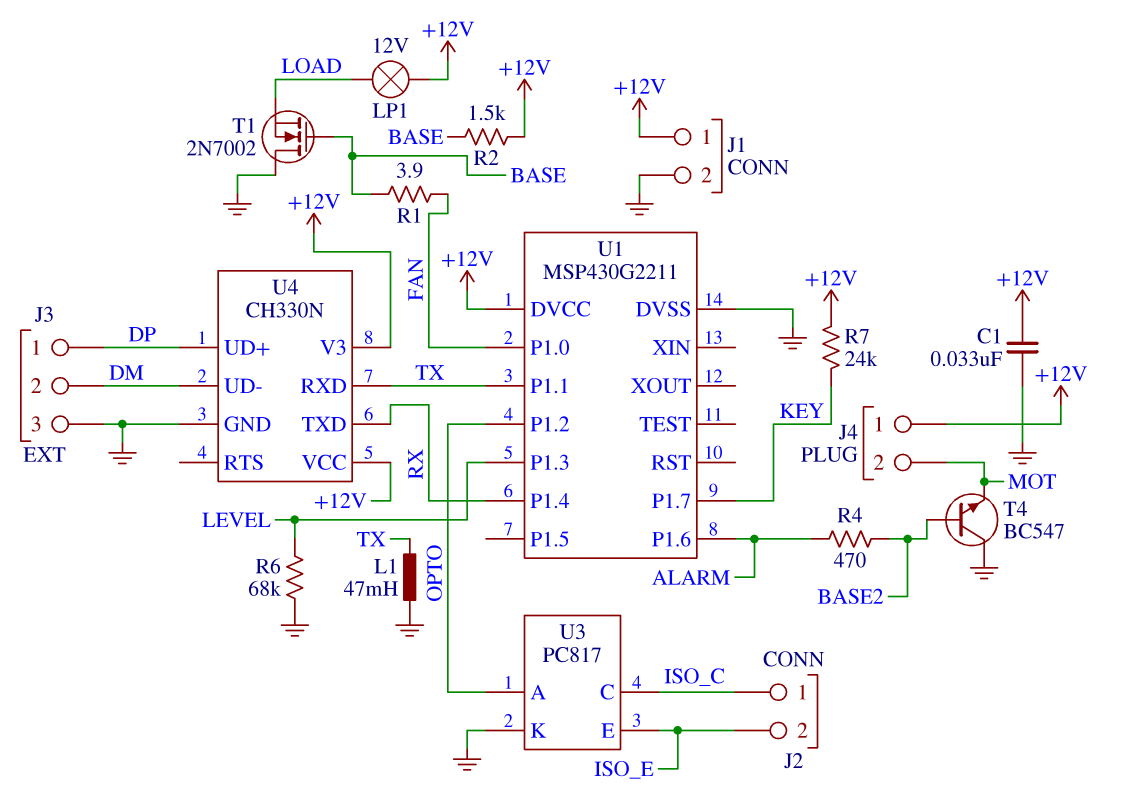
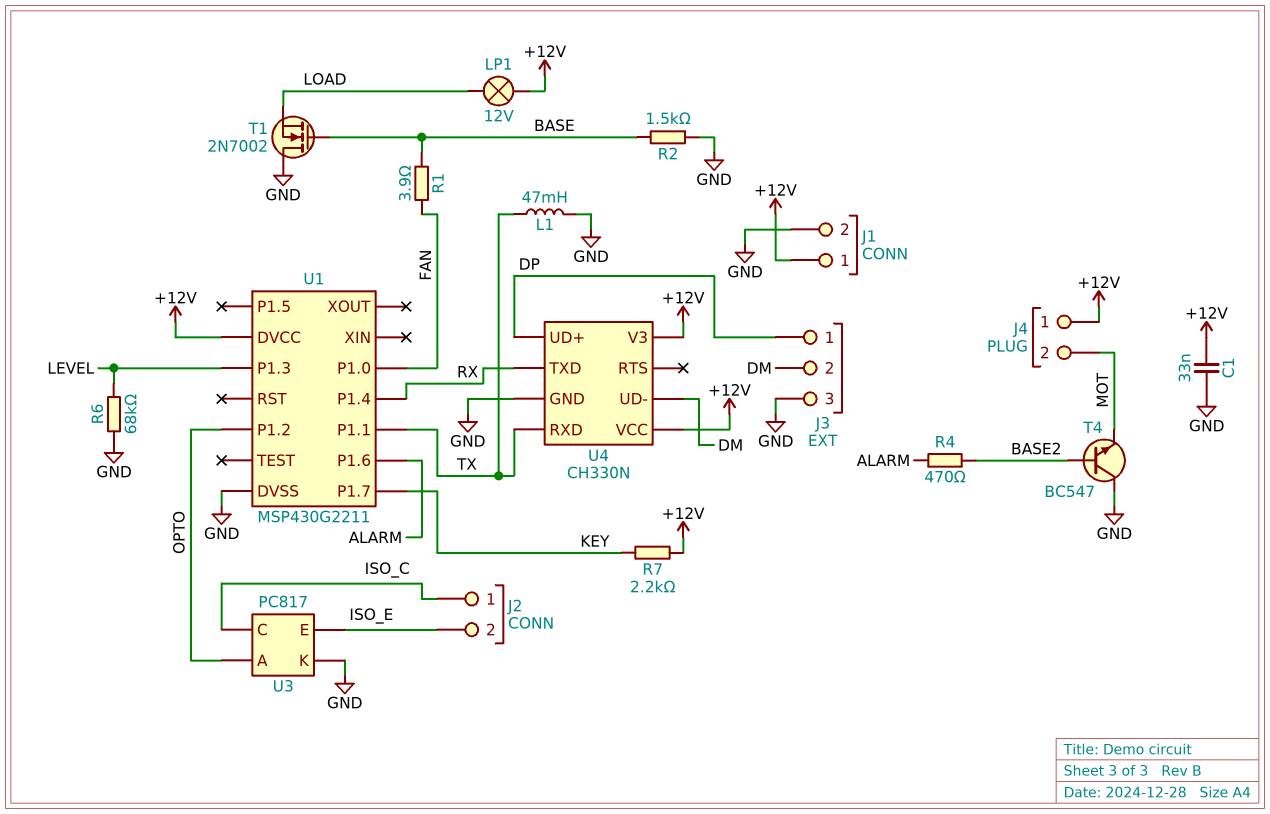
R2: 1.5k (+12V, BASE) -> 1.5k (BASE, GND)
R7: 24k (+12V, KEY) -> 2.2k (+12V, KEY)

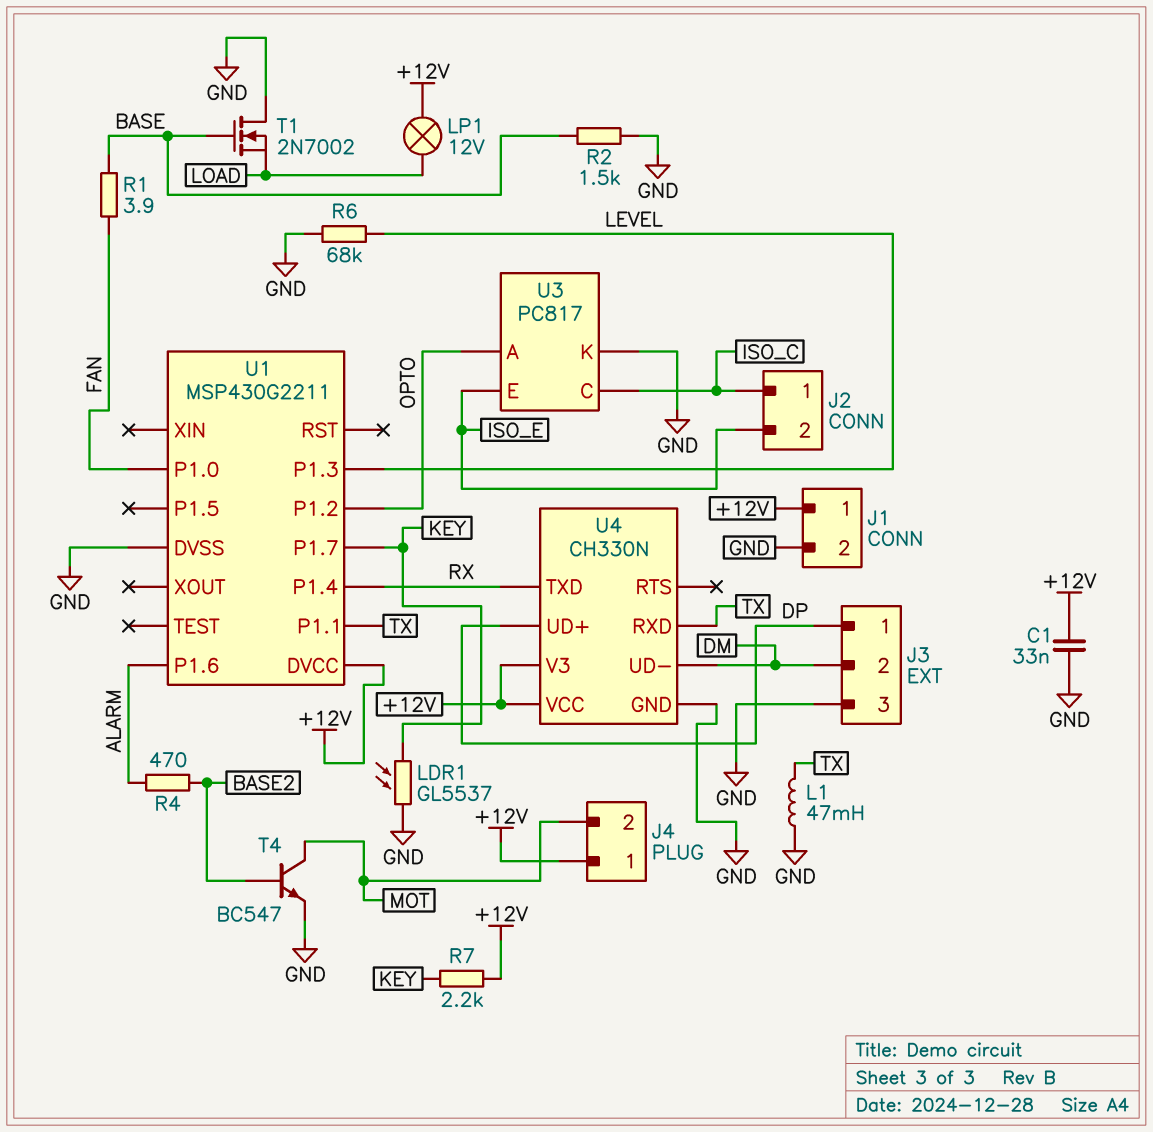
LDR1: none -> GL5537 (GND, KEY)
T4: NPN BC547 (B BASE2, C GND, E MOT) -> NPN BC547 (B BASE2, C MOT, E GND)

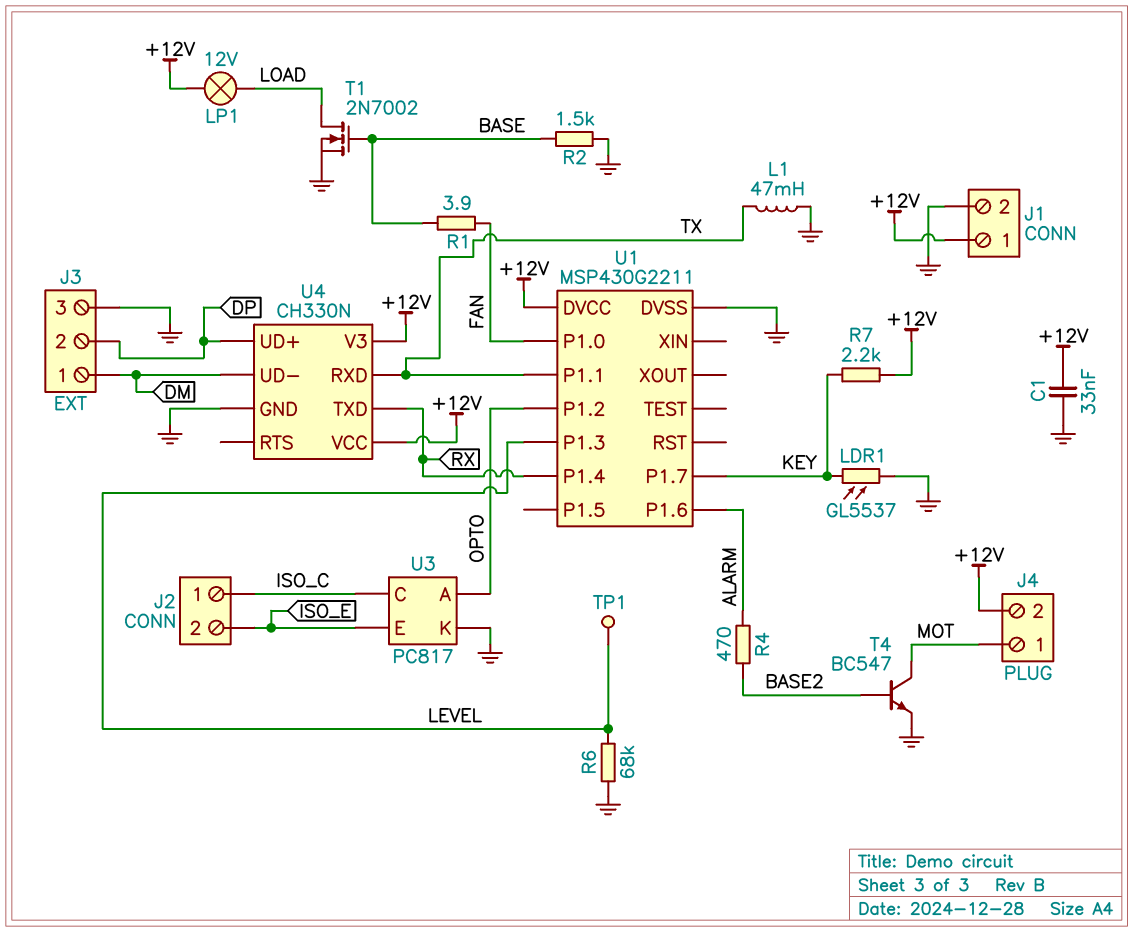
J3 pin 1: DP -> DM
J3 pin 2: DM -> DP
J4 pin 1: +12V -> MOT
J4 pin 2: MOT -> +12V
T1: NMOS 2N7002 (G BASE, D GND, S LOAD) -> NMOS 2N7002 (G BASE, D LOAD, S GND)
TP1: none -> test point (LEVEL)

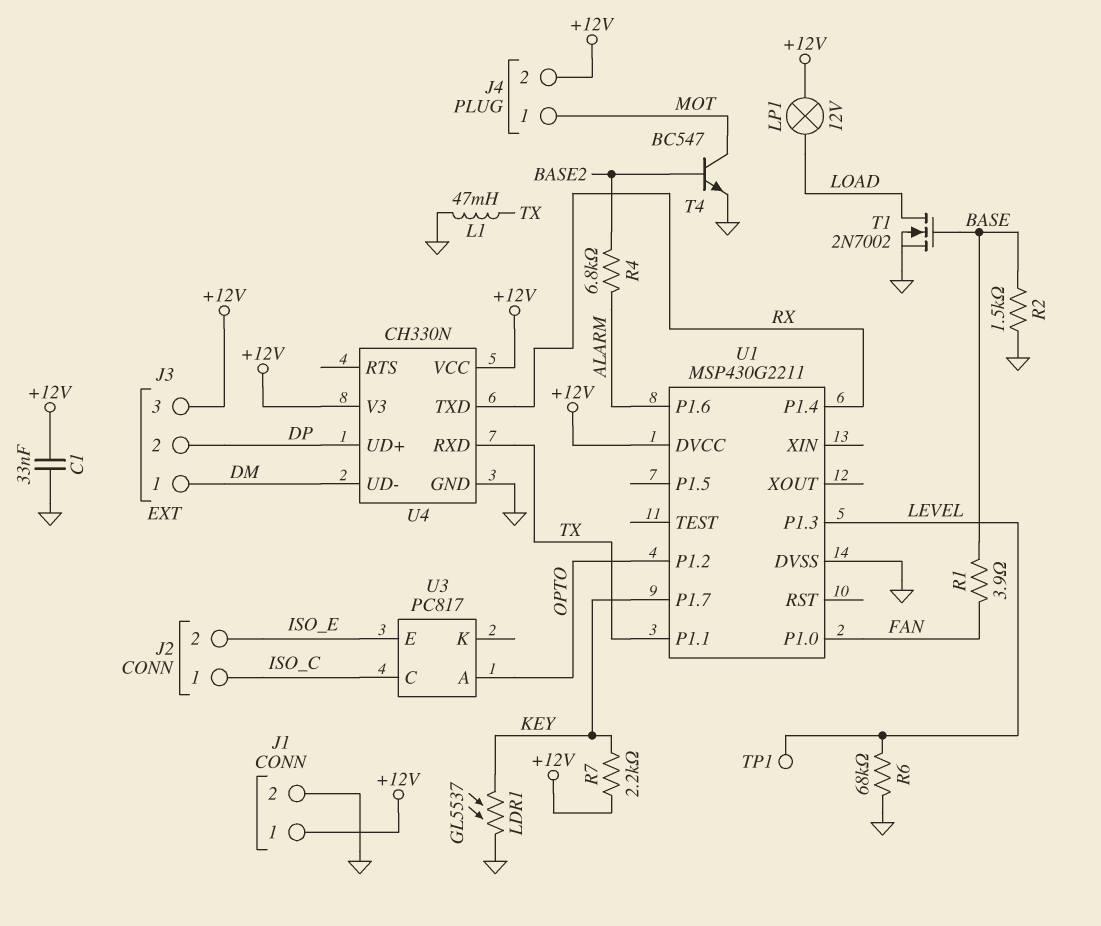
J3 pin 3: GND -> +12V
R4: 470 (ALARM, BASE2) -> 6.8k (ALARM, BASE2)
U3 pin K: GND -> none

